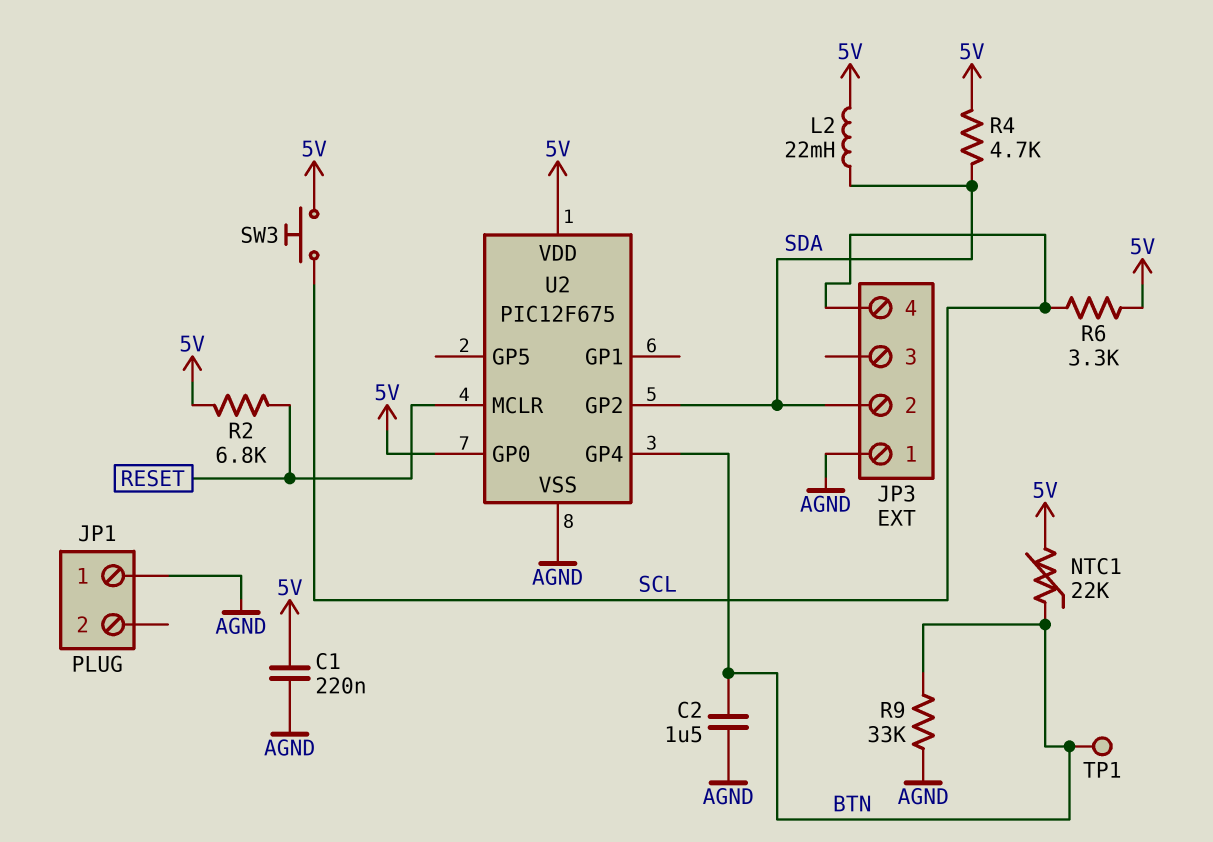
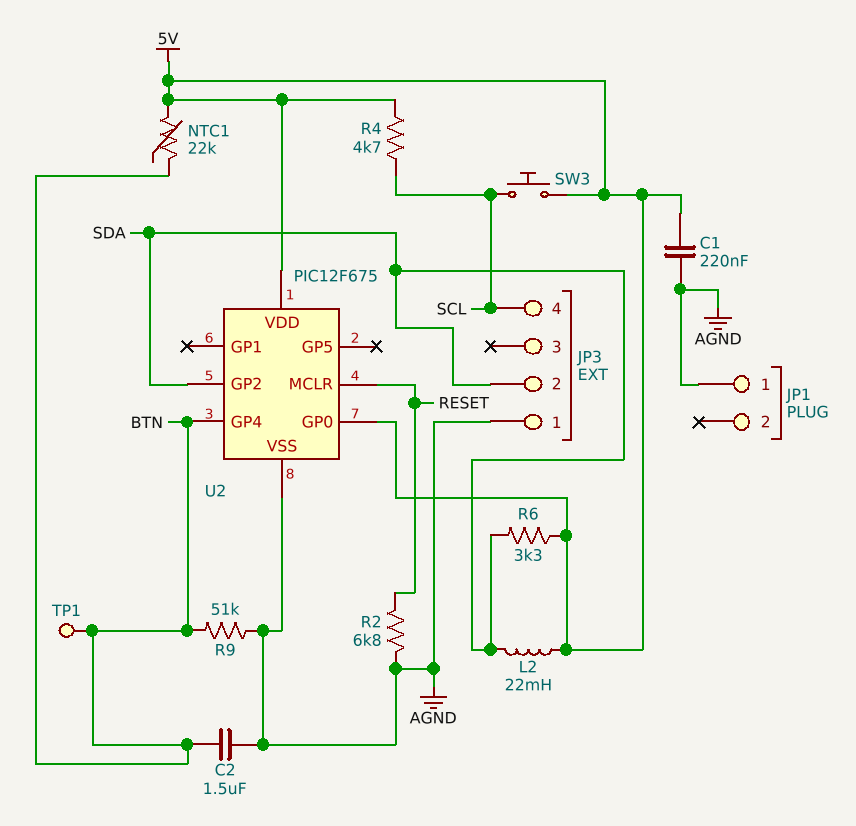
R2: 6.8k (5V, RESET) -> 6.8k (AGND, RESET)
R4: 4.7k (5V, SDA) -> 4.7k (5V, SCL)
R6: 3.3k (5V, SCL) -> 3.3k (5V, SDA)
R9: 33k (AGND, BTN) -> 51k (AGND, BTN)

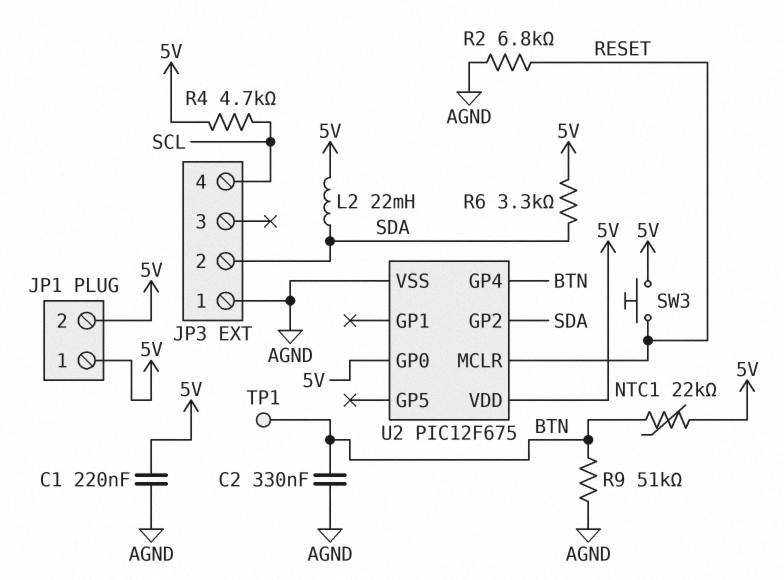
C2: 1.5uF (AGND, BTN) -> 330nF (AGND, BTN)
JP1 pin 1: AGND -> 5V
JP1 pin 2: none -> 5V
SW3: button (5V, SCL) -> button (5V, RESET)

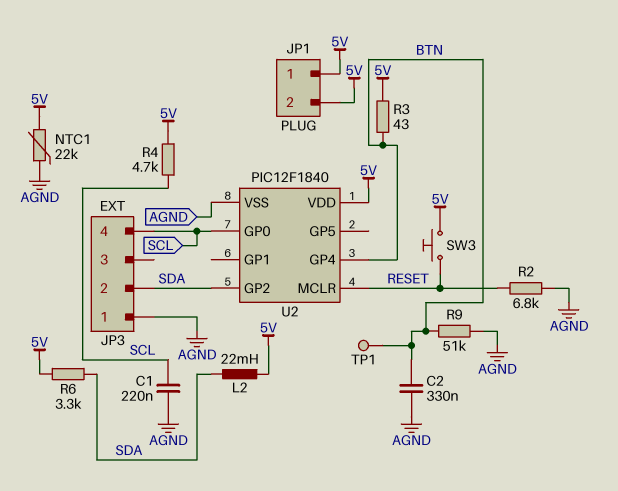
C1: 220nF (5V, AGND) -> 220nF (AGND, SCL)
NTC1: 22k (5V, BTN) -> 22k (5V, AGND)
R3: none -> 43 (5V, BTN)
U2: PIC12F675 -> PIC12F1840
U2 pin GP0: 5V -> SCL

